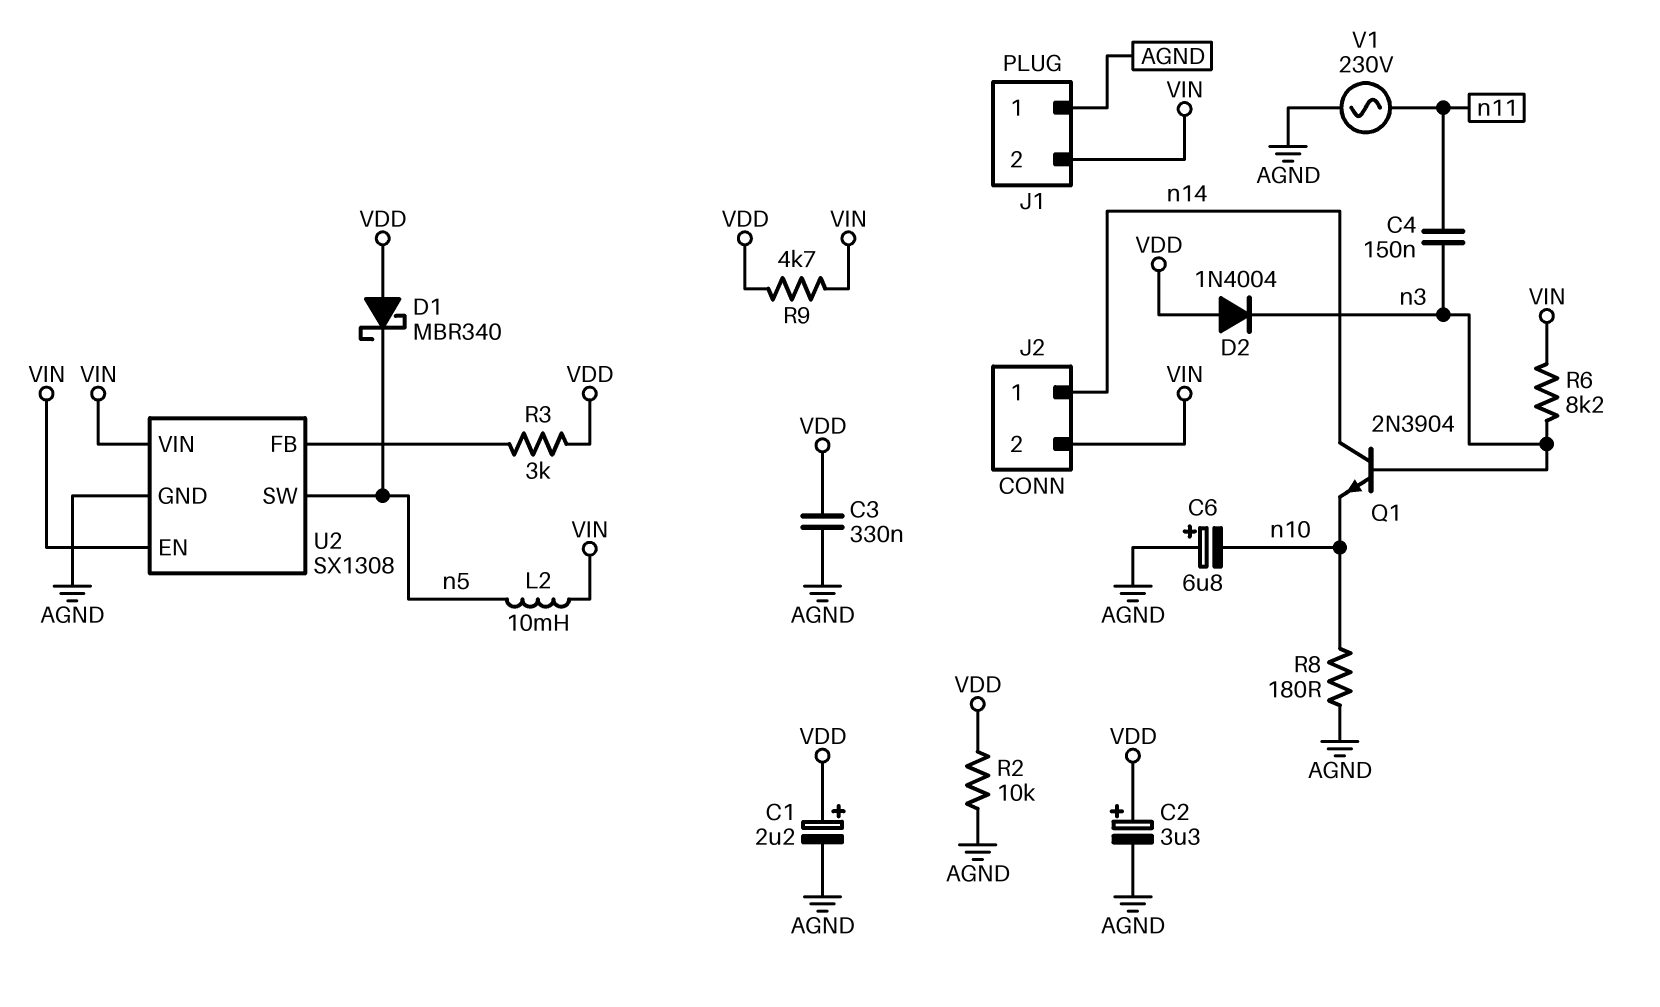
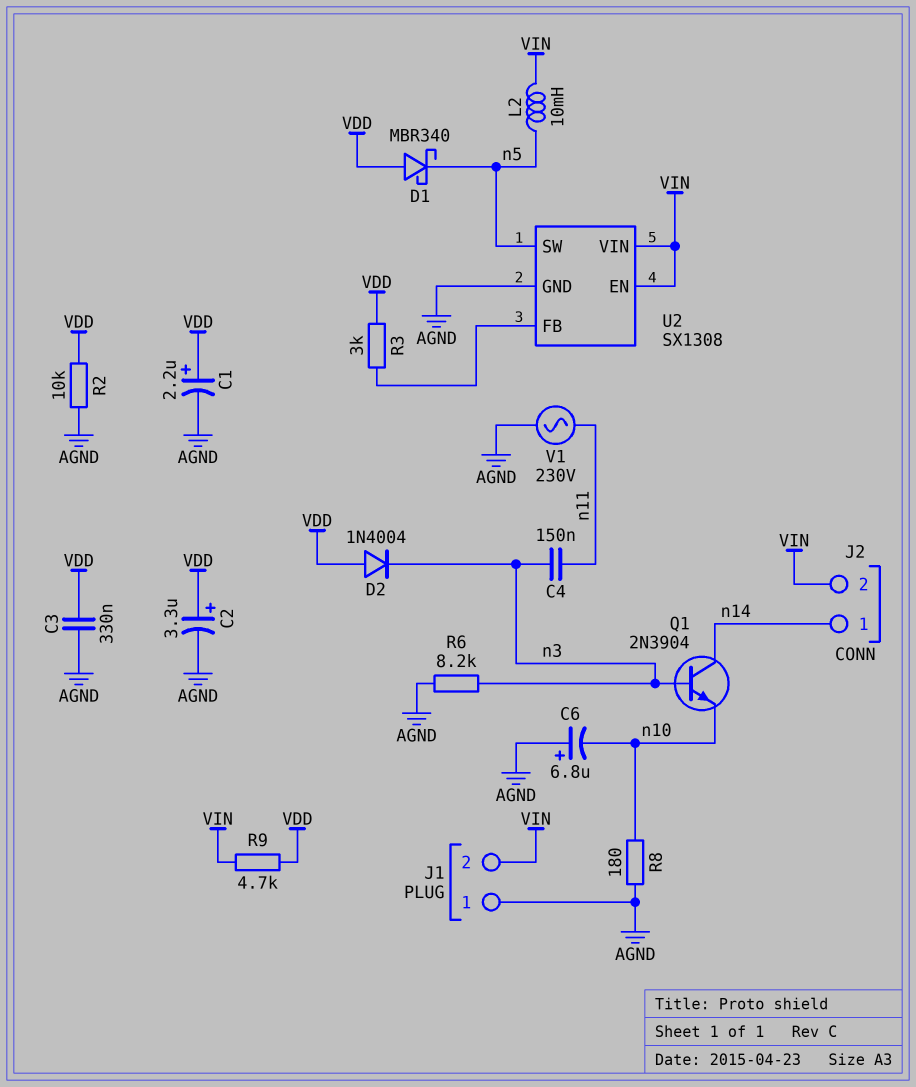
R6: 8.2k (VIN, n3) -> 8.2k (AGND, n3)

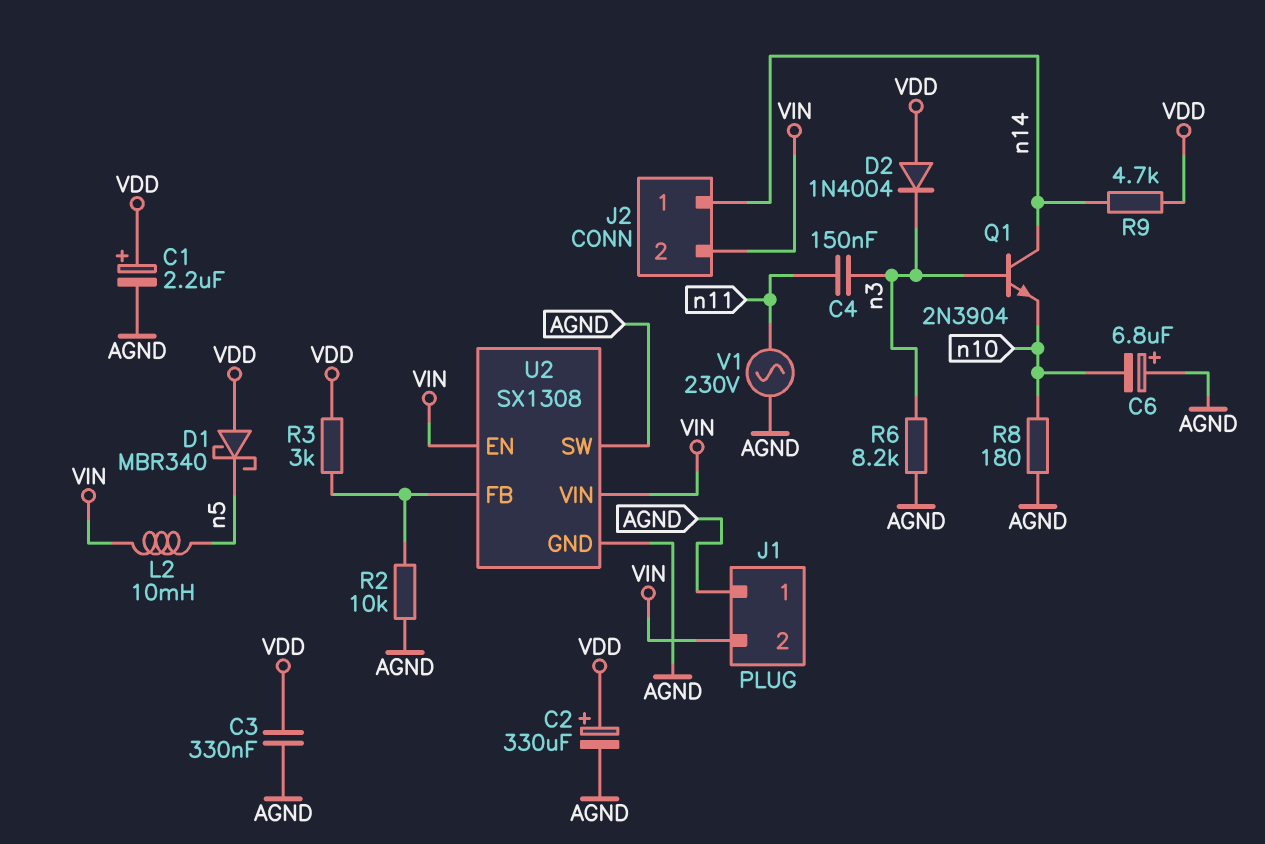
C2: 3.3uF (plus VDD, minus AGND) -> 330uF (plus VDD, minus AGND)
R2: 10k (AGND, VDD) -> 10k (AGND, U2/FB)
R9: 4.7k (VDD, VIN) -> 4.7k (VDD, n14)
U2 pin SW: n5 -> AGND

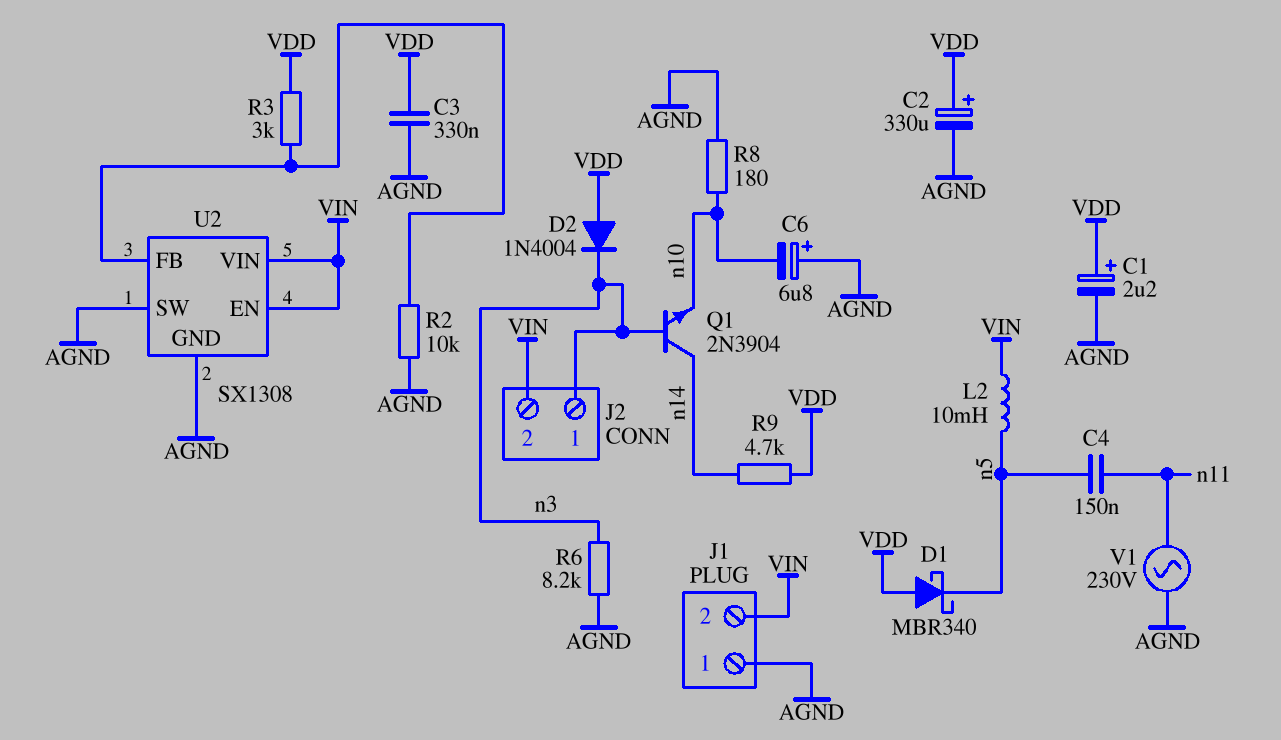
C4: 150nF (n3, n11) -> 150nF (n5, n11)
J2 pin 1: n14 -> n3

